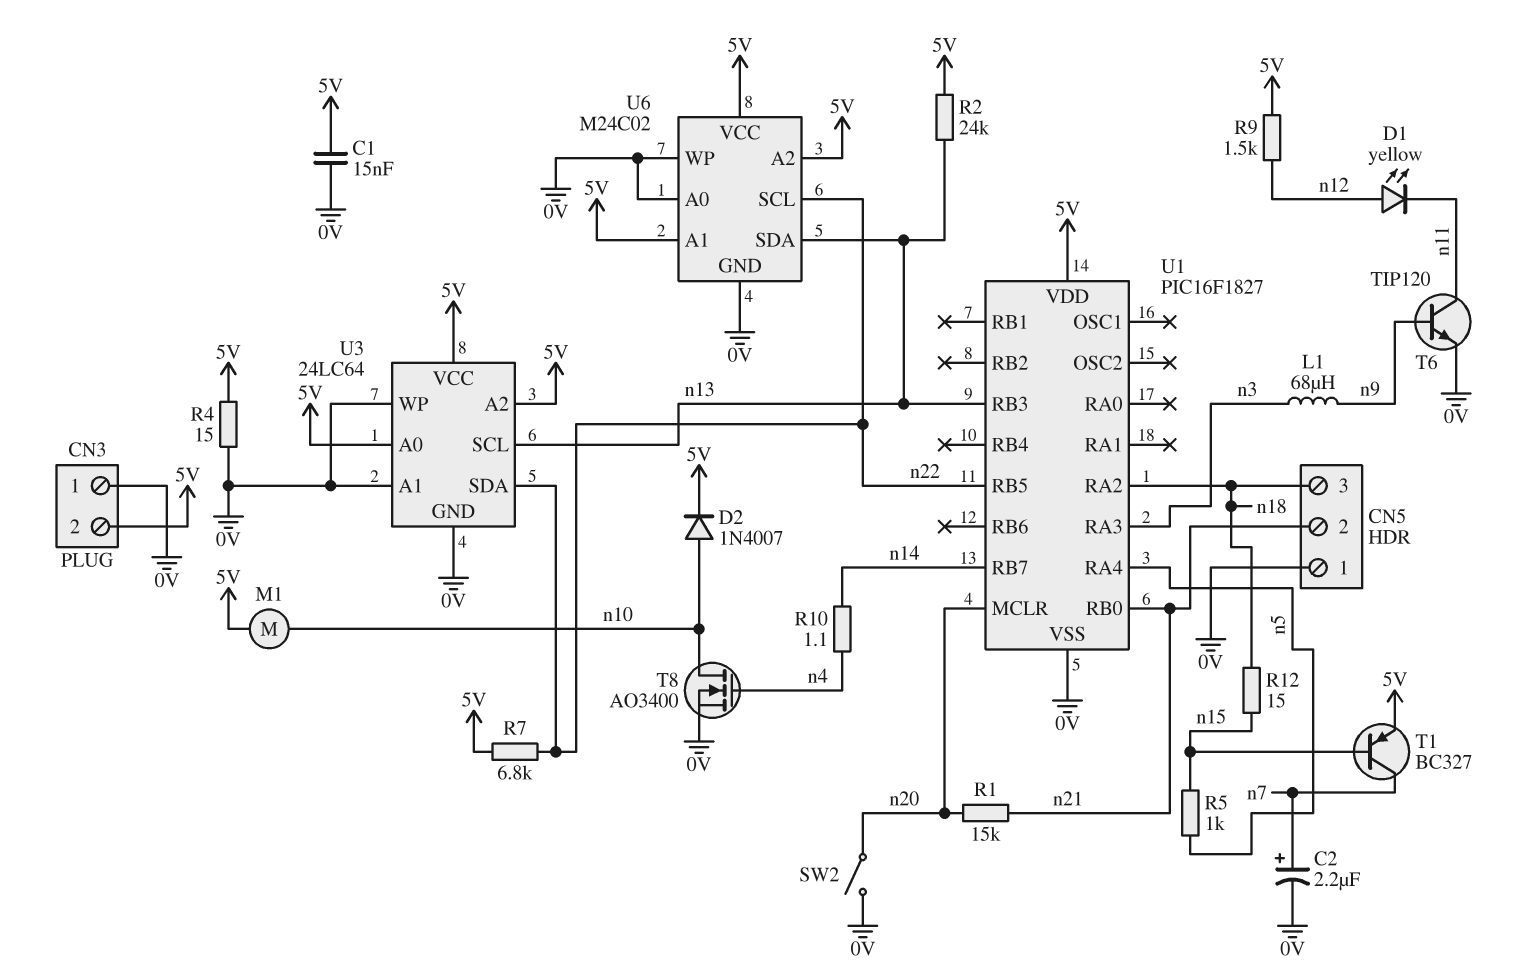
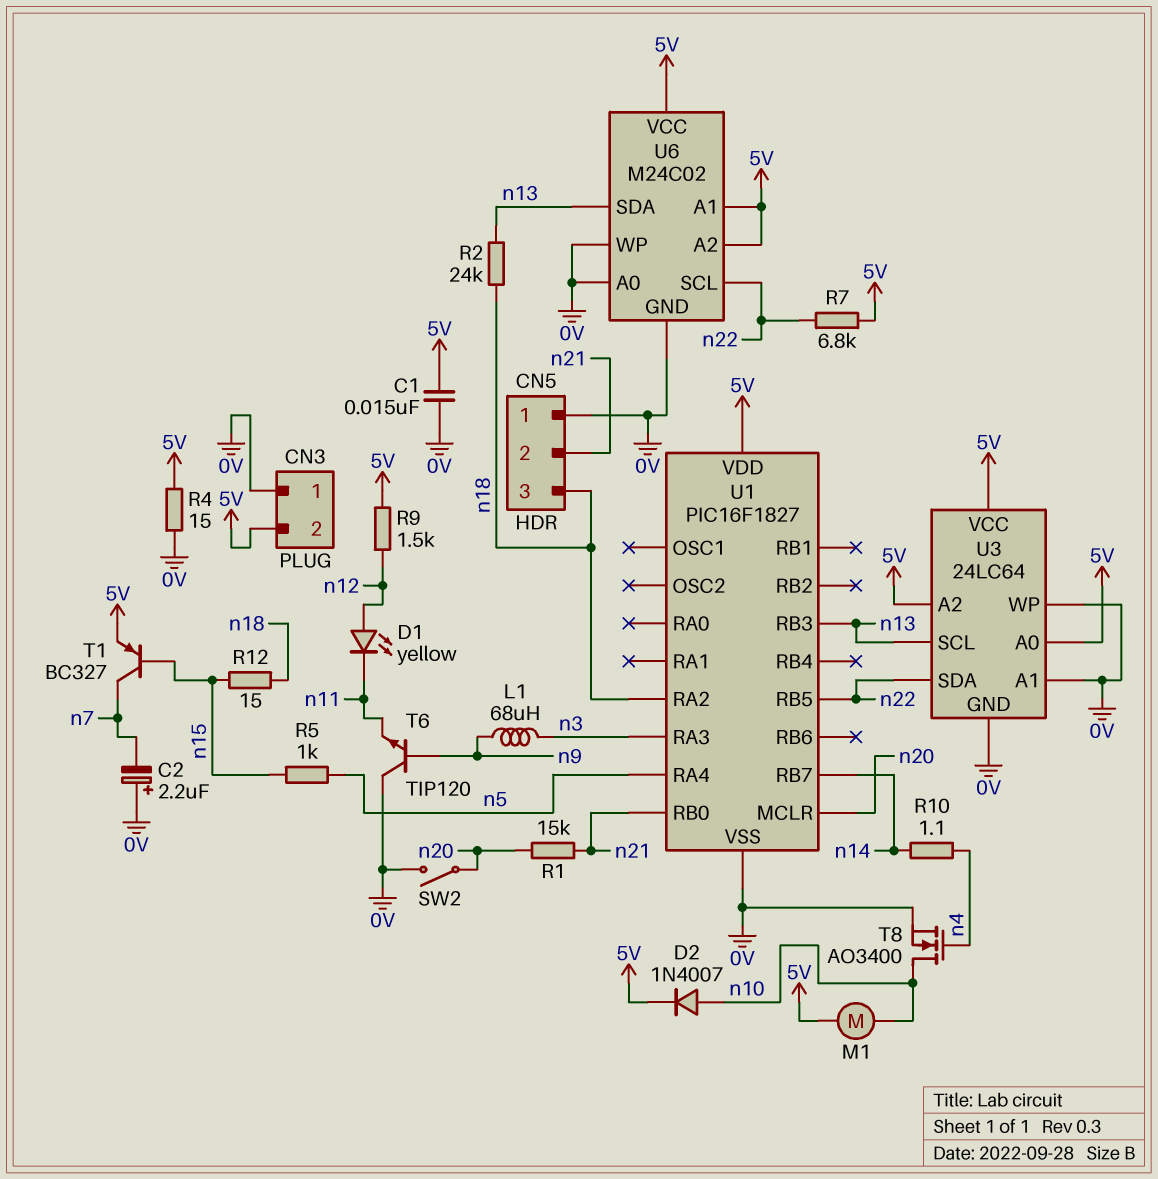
C2: 2.2uF (plus n7, minus 0V) -> 2.2uF (plus 0V, minus n7)
R2: 24k (5V, n13) -> 24k (n13, n18)
T6: NPN TIP120 (B n9, C n11, E 0V) -> NPN TIP120 (B n9, C 0V, E n11)

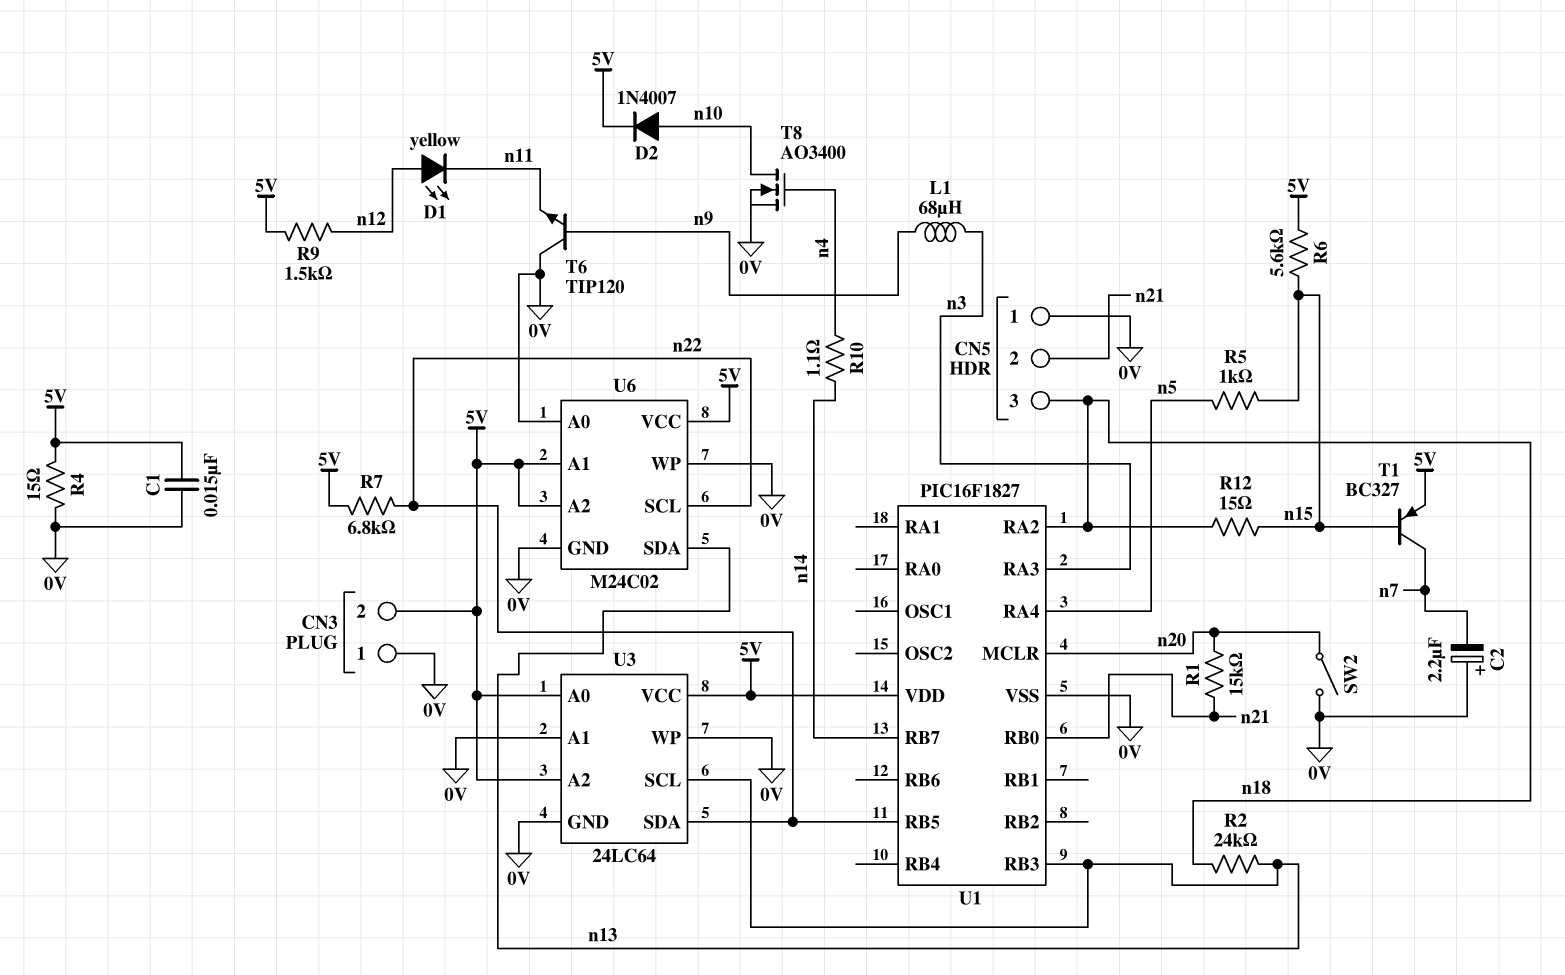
M1: motor (5V, n10) -> none
R6: none -> 5.6k (5V, n15)

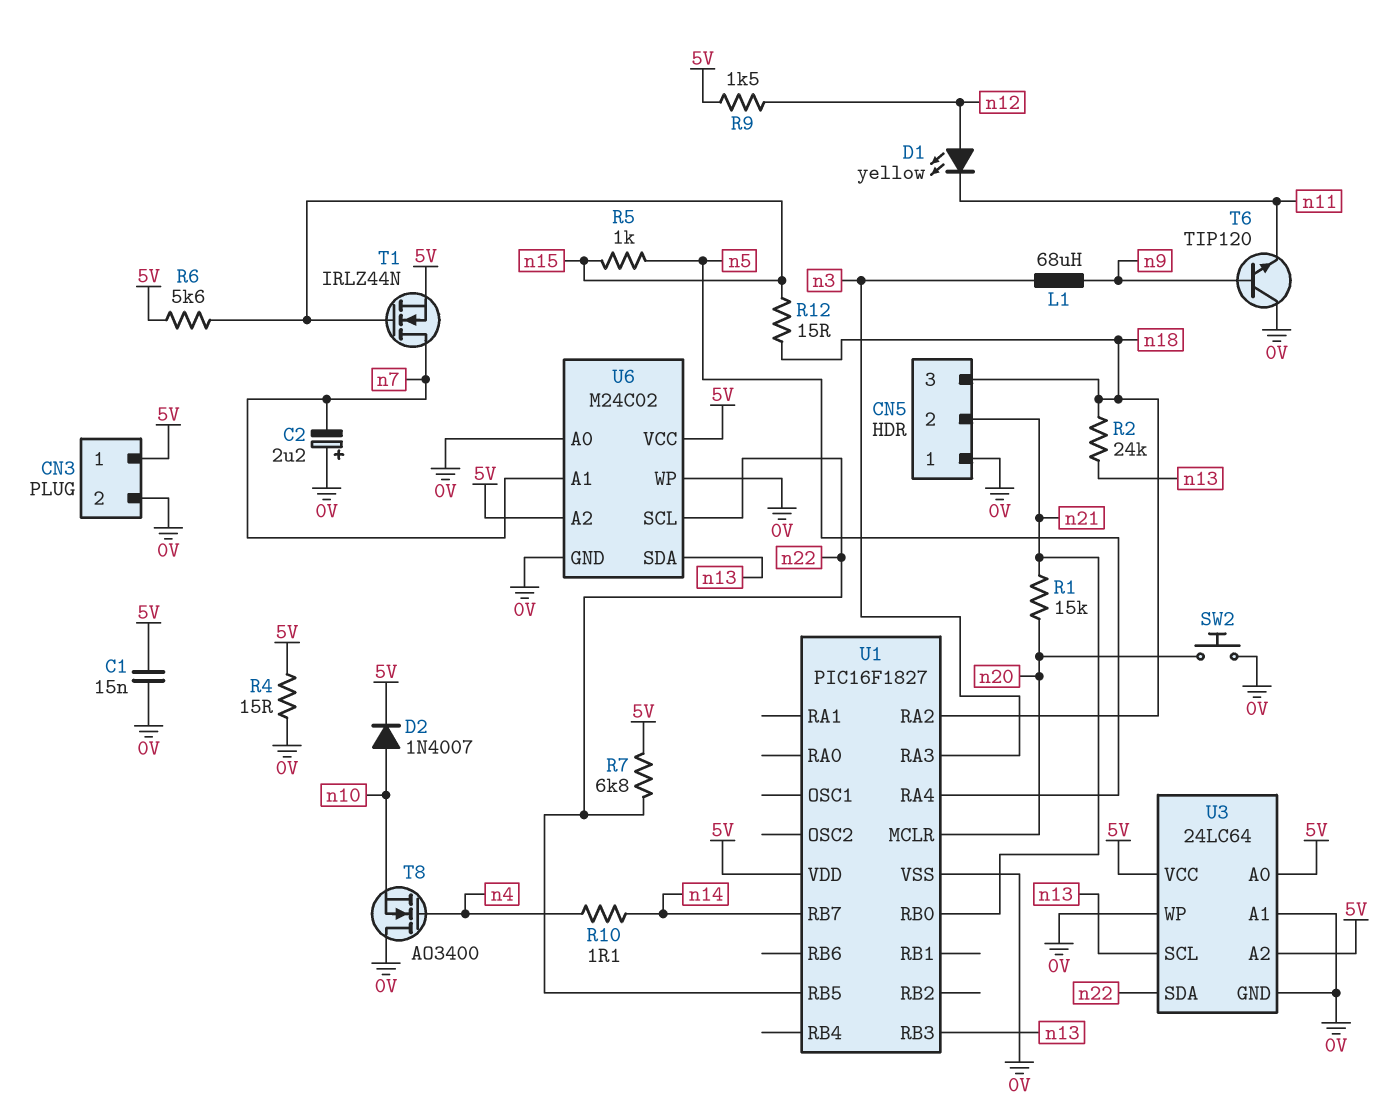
CN3 pin 1: 0V -> 5V
CN3 pin 2: 5V -> 0V
SW2: switch (0V, n20) -> button (0V, n20)
T1: PNP BC327 (B n15, C n7, E 5V) -> NMOS IRLZ44N (G n15, D n7, S 5V)
T8: NMOS AO3400 (G n4, D n10, S 0V) -> NMOS AO3400 (G n4, D 0V, S n10)
U6 pin A1: 5V -> n7

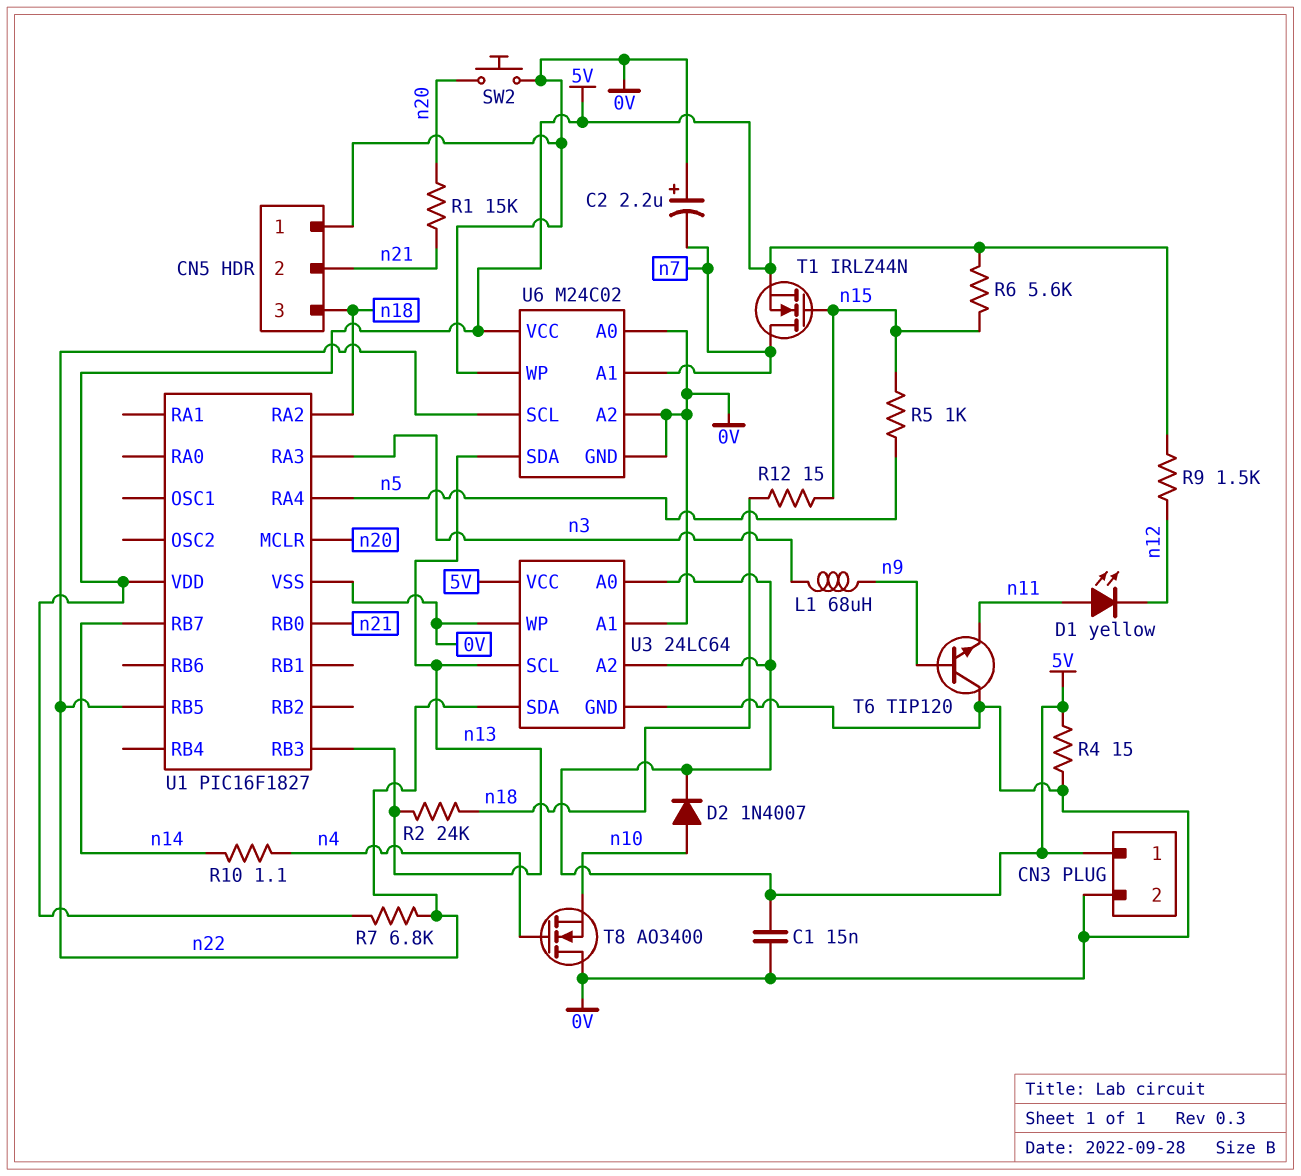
D1: LED yellow (A n12, K n11) -> LED yellow (A n11, K n12)
U6 pin A2: 5V -> 0V

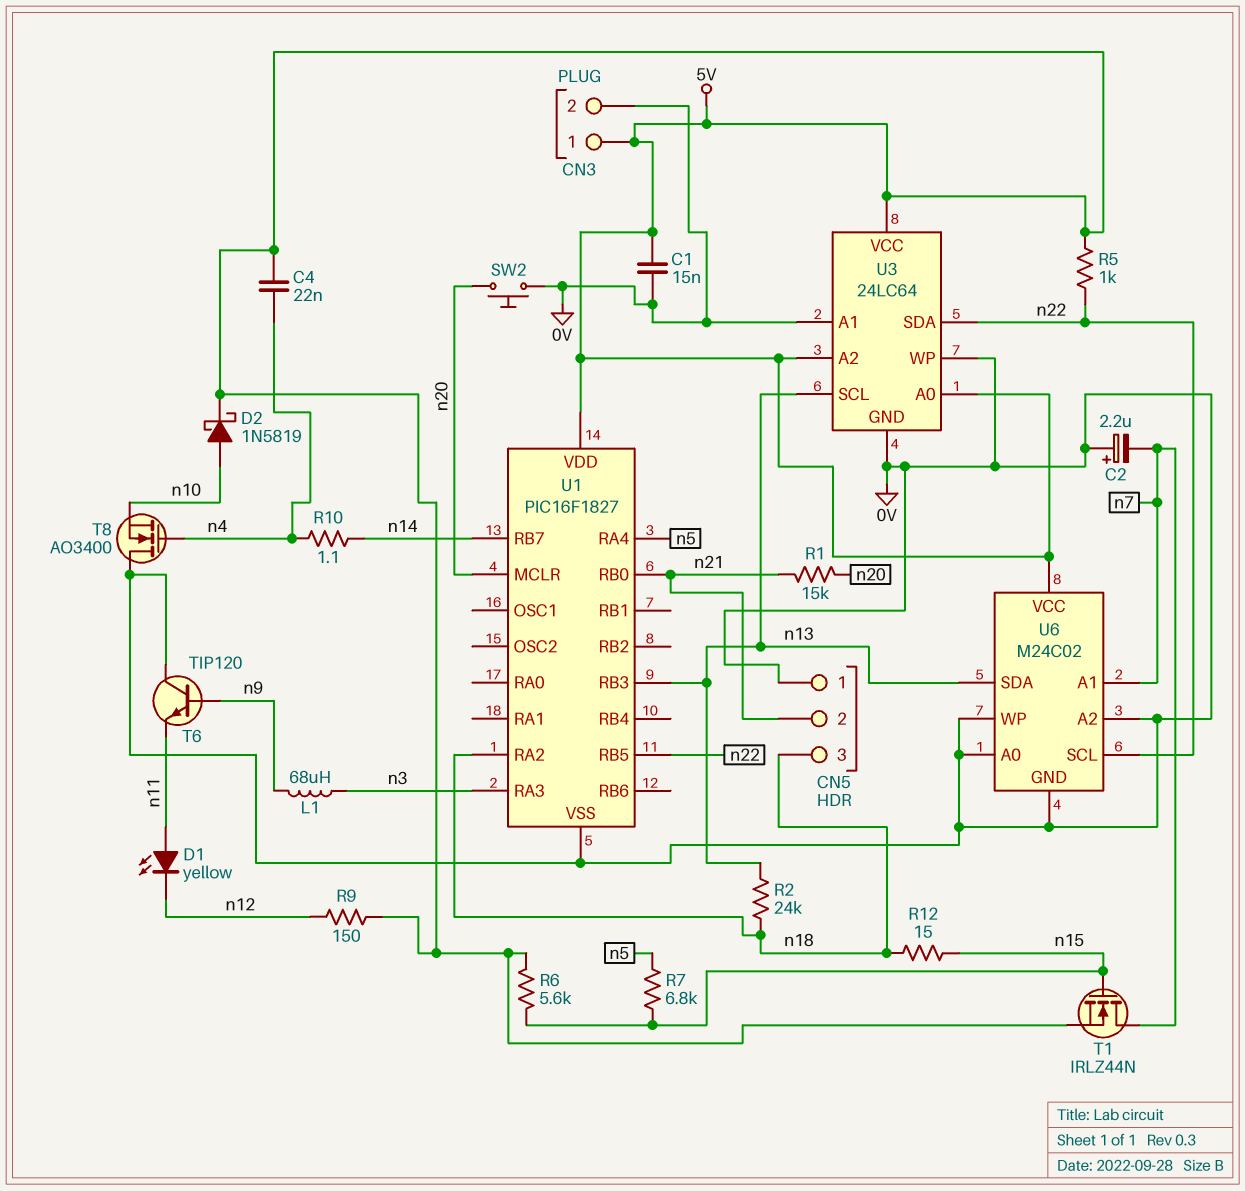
C4: none -> 22nF (5V, n4)
D2: diode 1N4007 (A n10, K 5V) -> schottky 1N5819 (A n10, K 5V)
R4: 15 (0V, 5V) -> none
R5: 1k (n5, n15) -> 1k (5V, n22)
R7: 6.8k (5V, n22) -> 6.8k (n5, n15)
R9: 1.5k (5V, n12) -> 150 (5V, n12)

